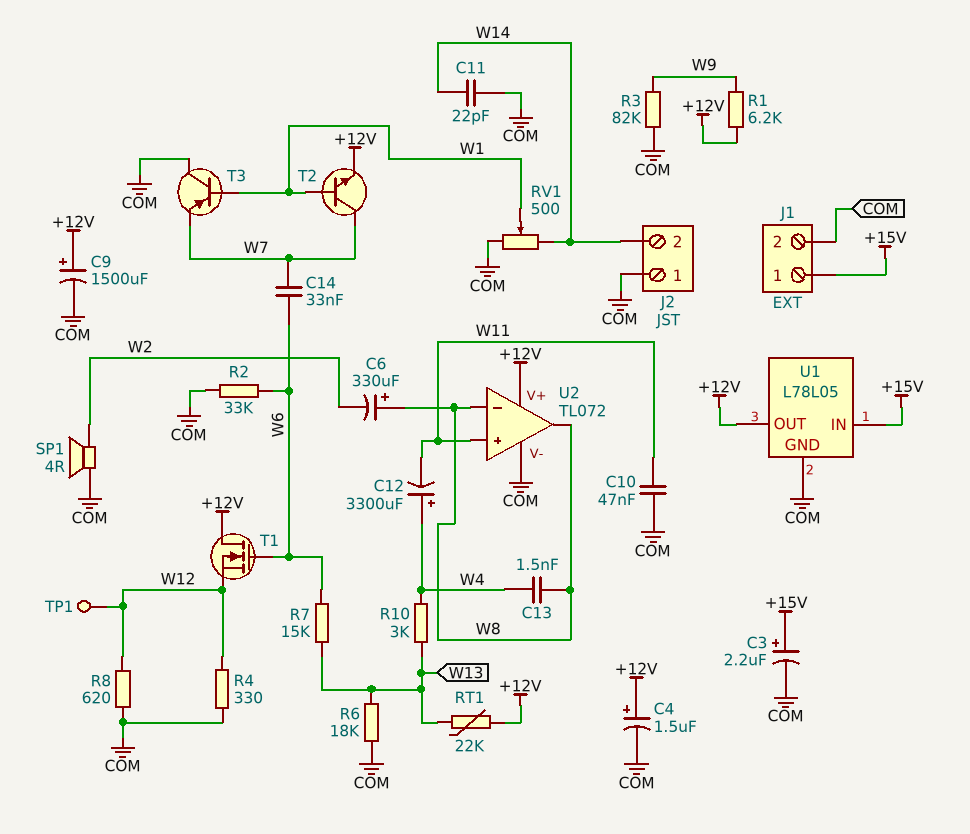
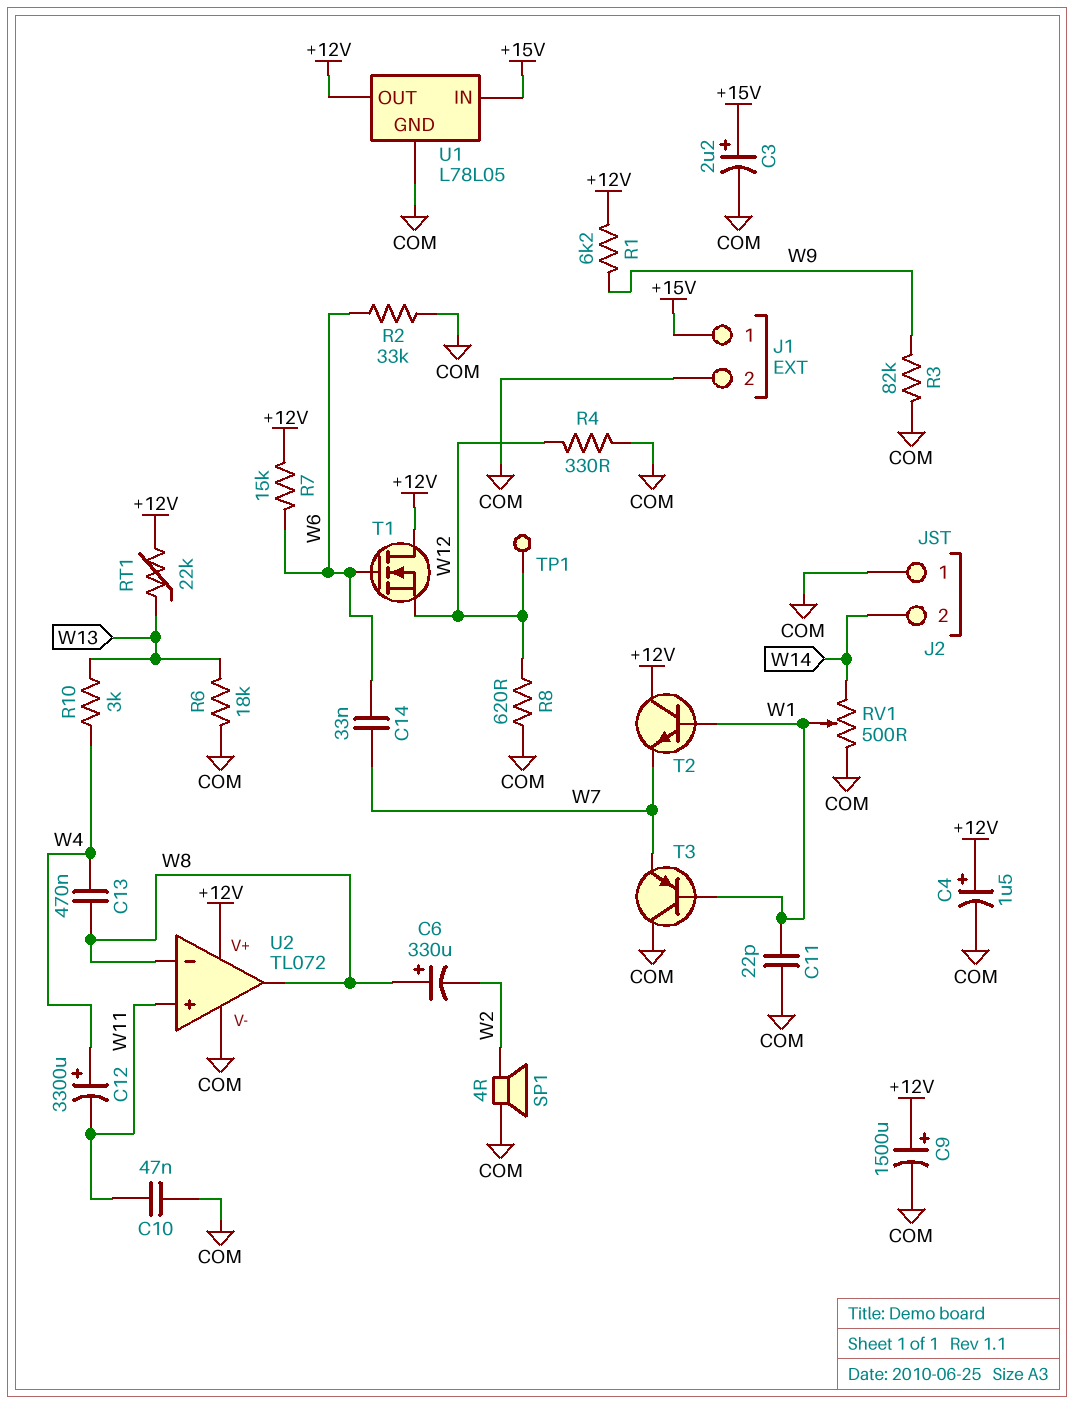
C11: 22pF (COM, W14) -> 22pF (COM, W1)
C13: 1.5nF (W4, W8) -> 470nF (W4, W8)
R7: 15k (W6, W13) -> 15k (+12V, W6)
T2: NPN (B W1, C W7, E +12V) -> NPN (B W1, C +12V, E W7)

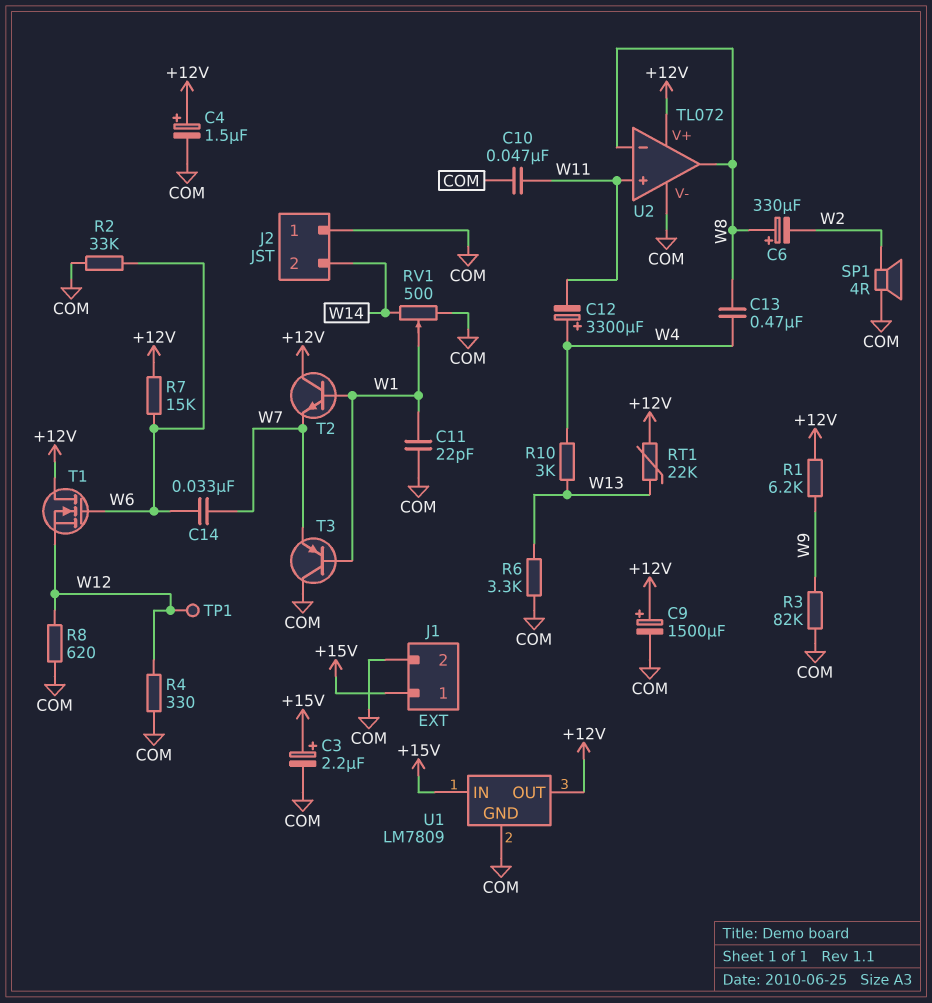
R6: 18k (COM, W13) -> 3.3k (COM, W13)
U1: L78L05 -> LM7809

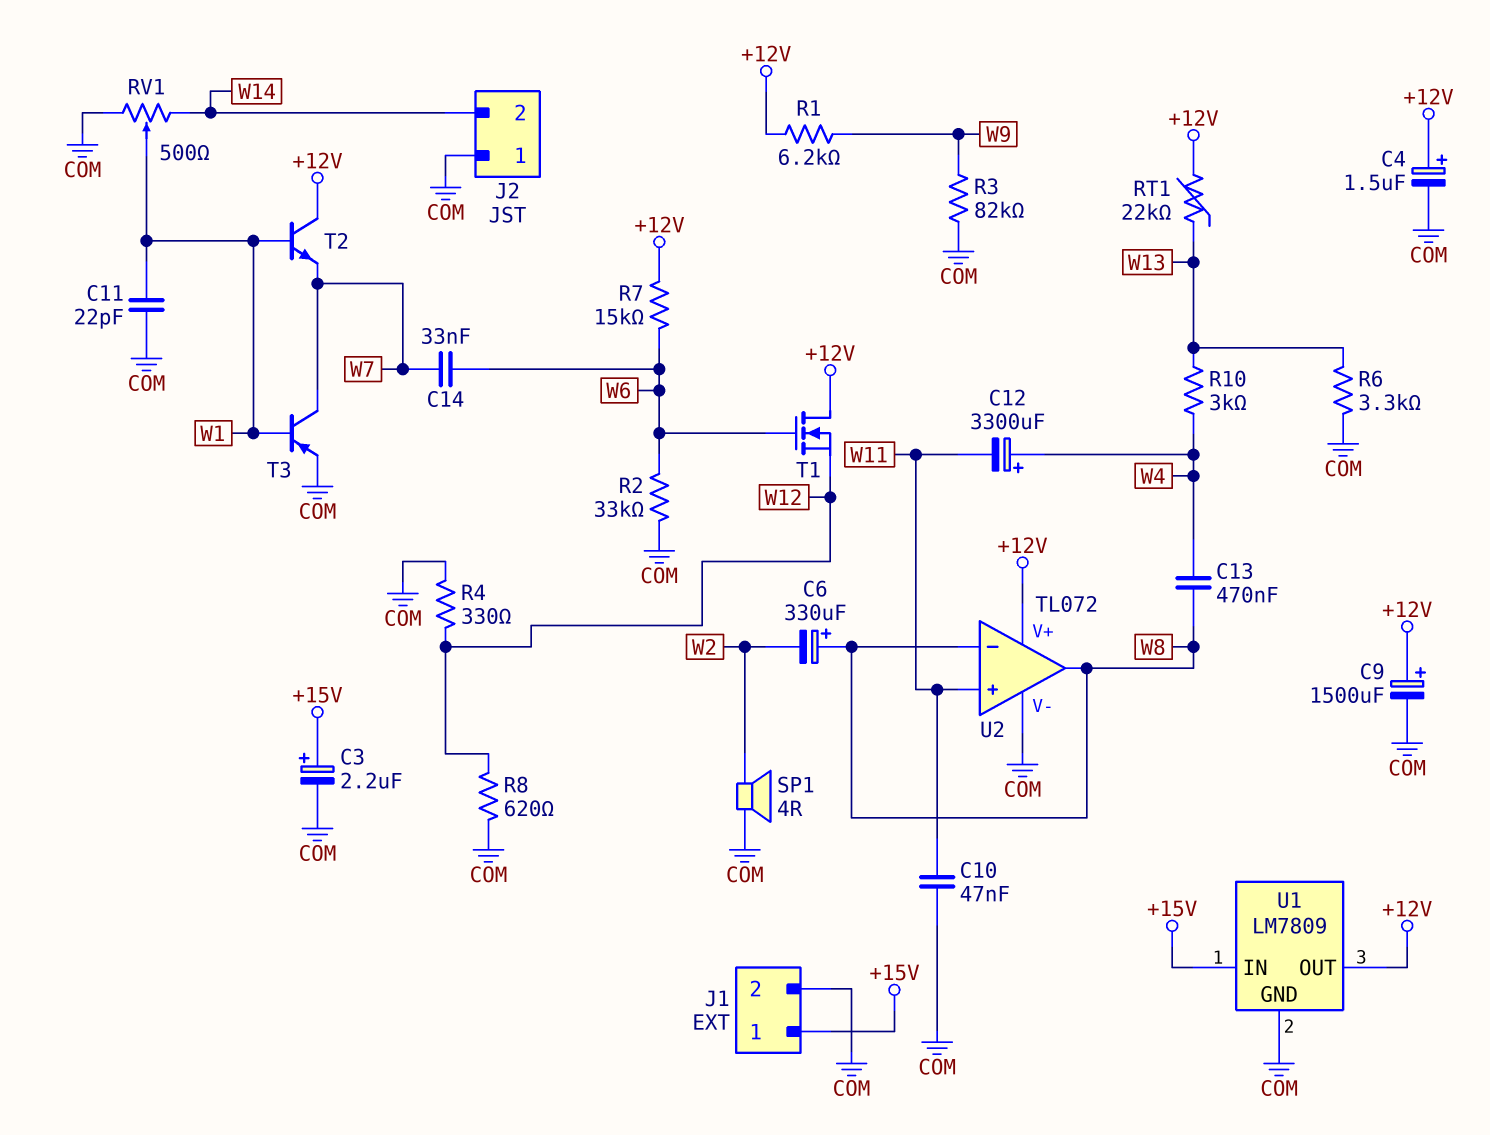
T3: PNP (B W1, C COM, E W7) -> PNP (B W1, C W7, E COM)
TP1: test point (W12) -> none

